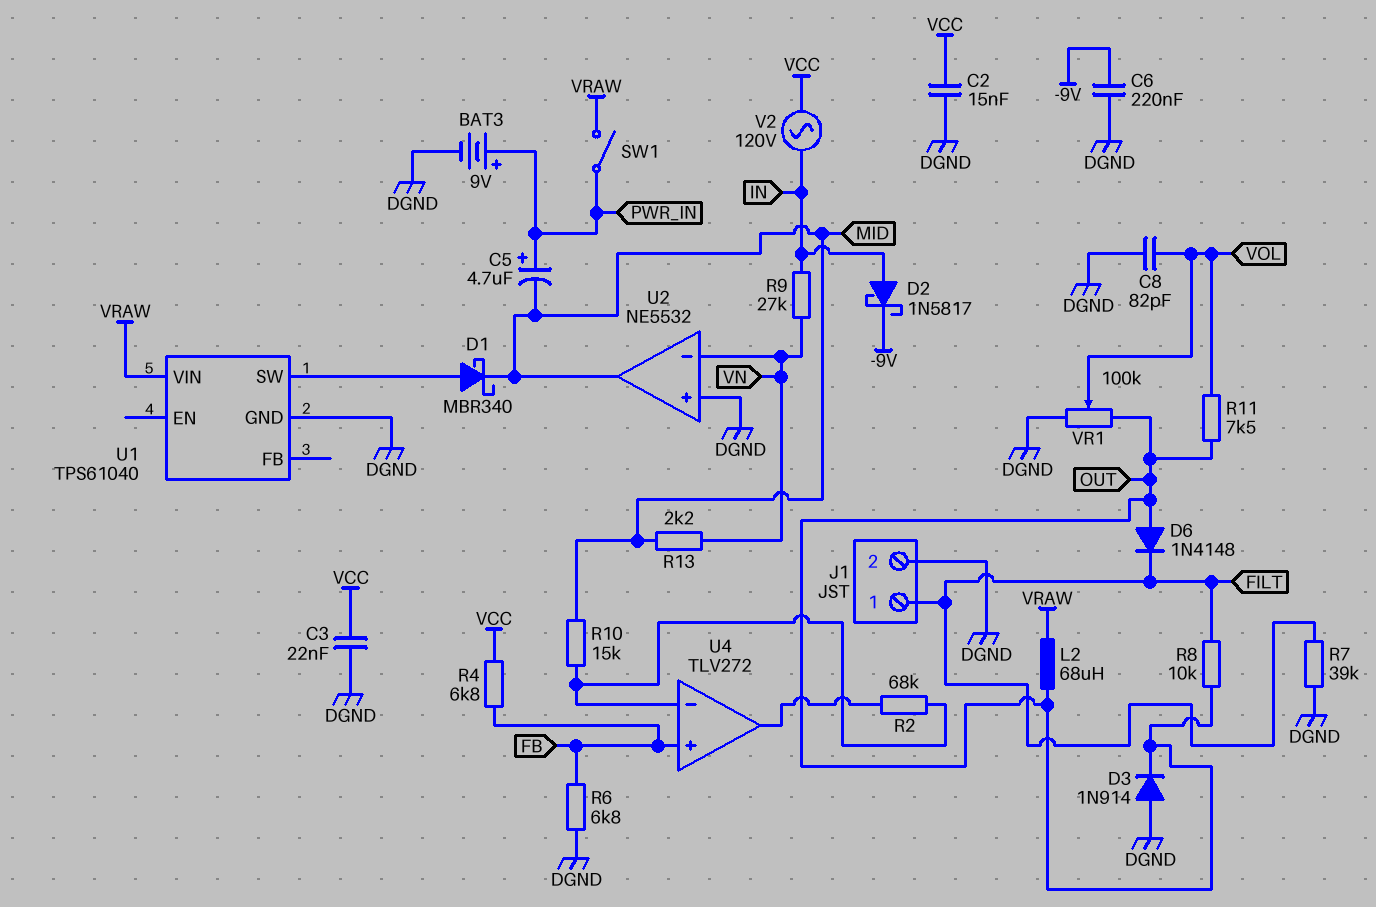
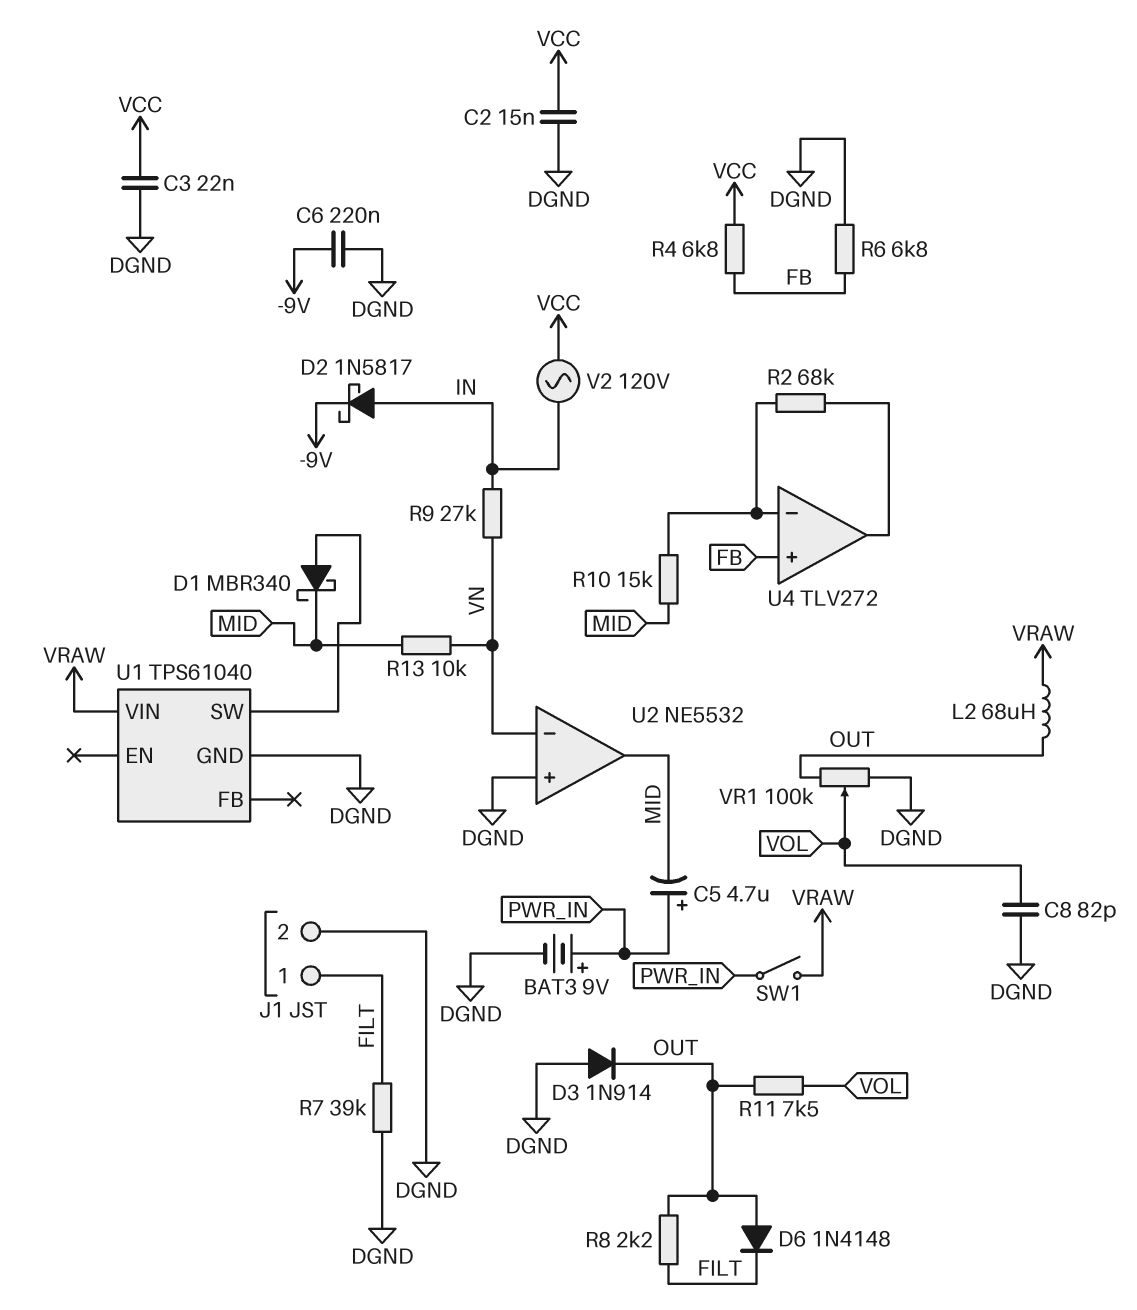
R8: 10k (FILT, OUT) -> 2.2k (FILT, OUT)
R13: 2.2k (MID, VN) -> 10k (MID, VN)

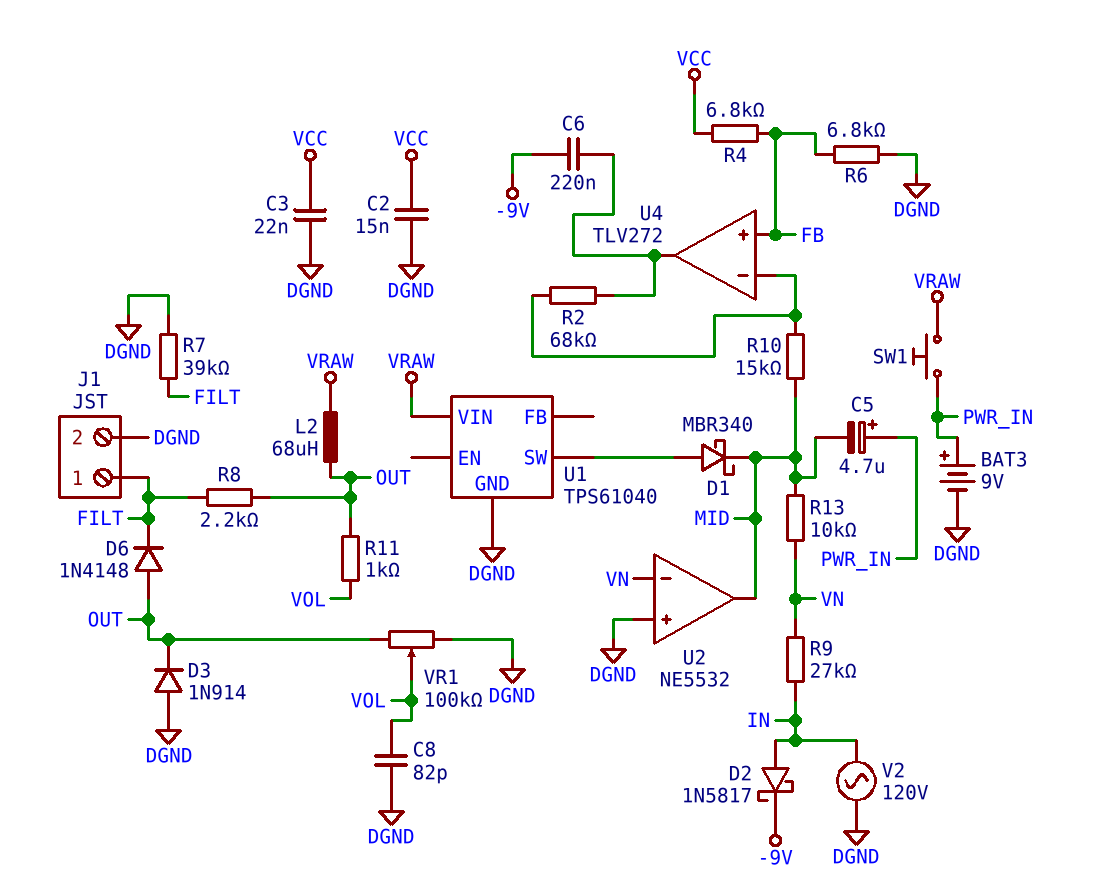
C6: 220nF (-9V, DGND) -> 220nF (-9V, U4/out)
R11: 7.5k (OUT, VOL) -> 1k (OUT, VOL)
SW1: switch (PWR_IN, VRAW) -> button (PWR_IN, VRAW)
V2: AC 120V (IN, VCC) -> AC 120V (DGND, IN)

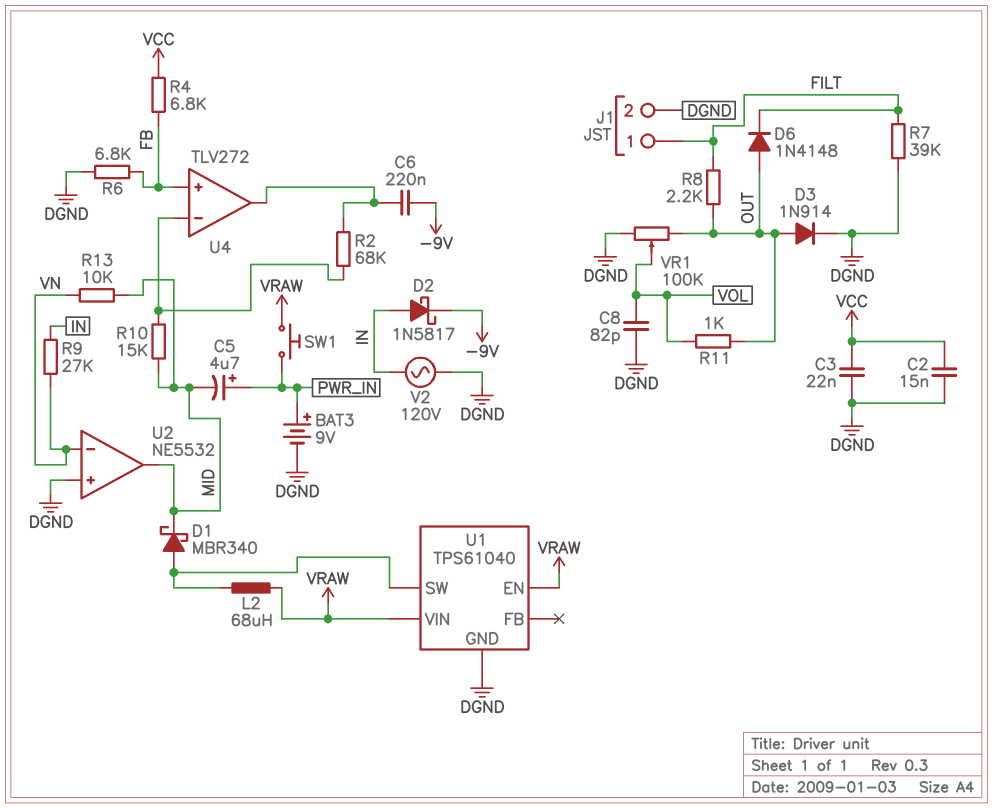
D3: diode 1N914 (A DGND, K OUT) -> diode 1N914 (A OUT, K DGND)
L2: 68uH (OUT, VRAW) -> 68uH (U1/SW, VRAW)
U1 pin EN: none -> VRAW

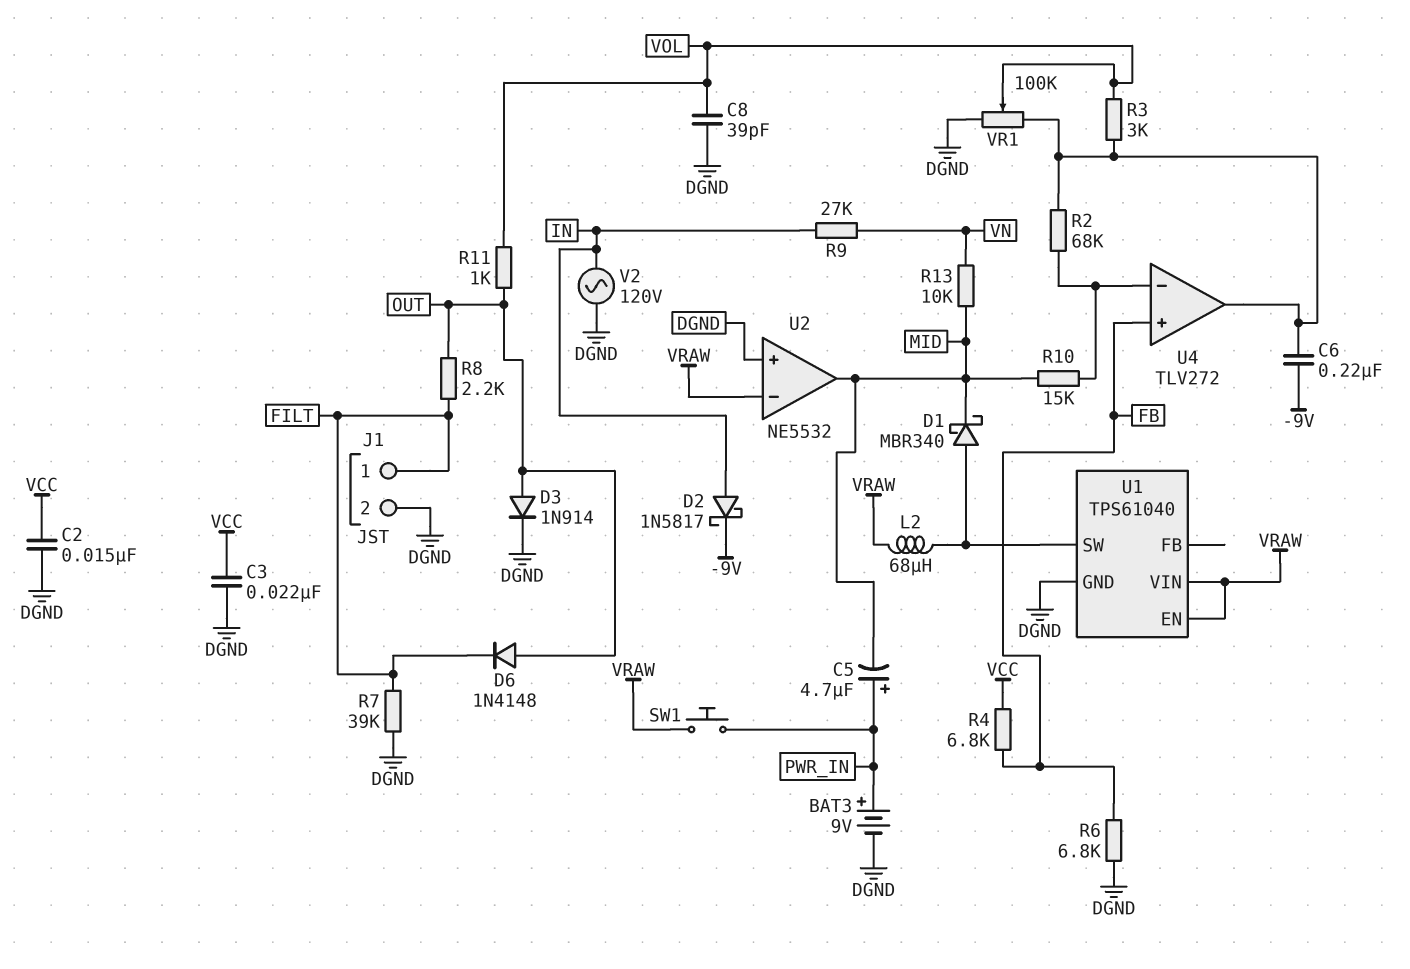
C8: 82pF (DGND, VOL) -> 39pF (DGND, VOL)
R3: none -> 3k (U4/out, VOL)
U2 pin in-: VN -> VRAW
VR1: 100k (DGND, OUT, wiper VOL) -> 100k (DGND, U4/out, wiper VOL)

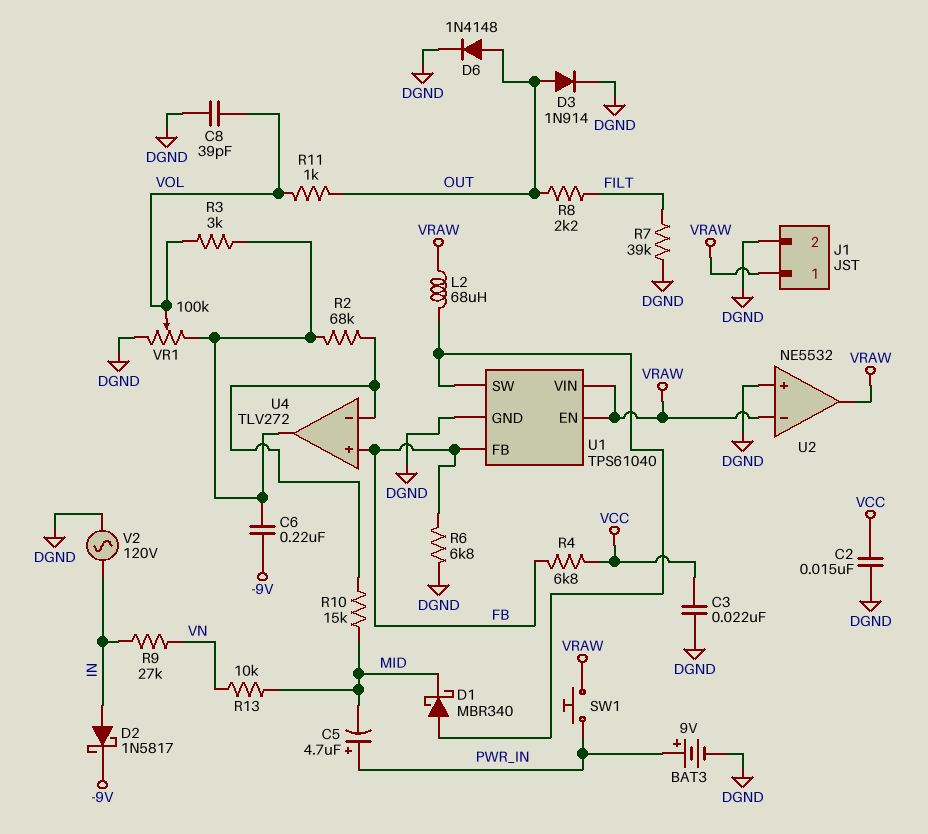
D6: diode 1N4148 (A OUT, K FILT) -> diode 1N4148 (A OUT, K DGND)
J1 pin 1: FILT -> VRAW
U1 pin FB: none -> FB
U2 pin out: MID -> VRAW

